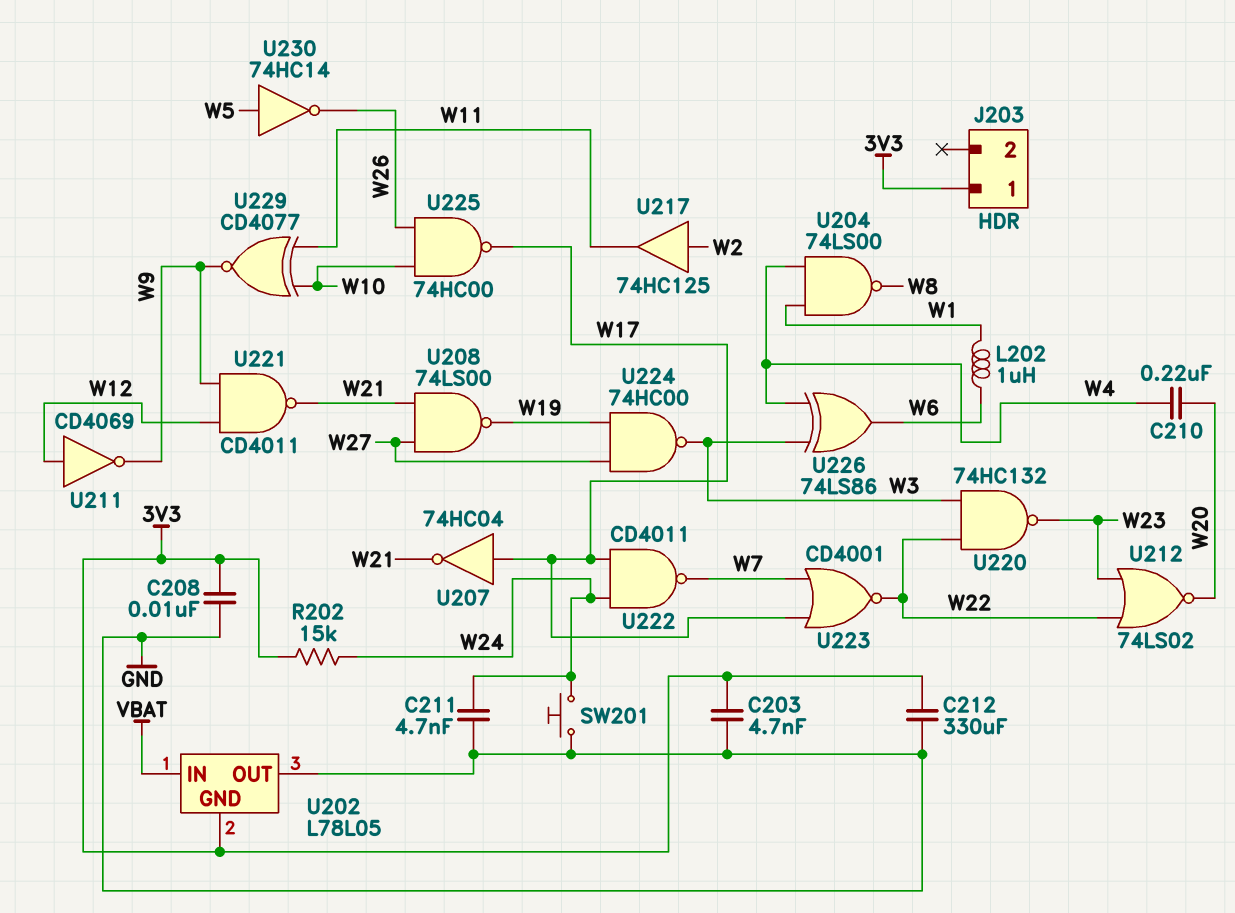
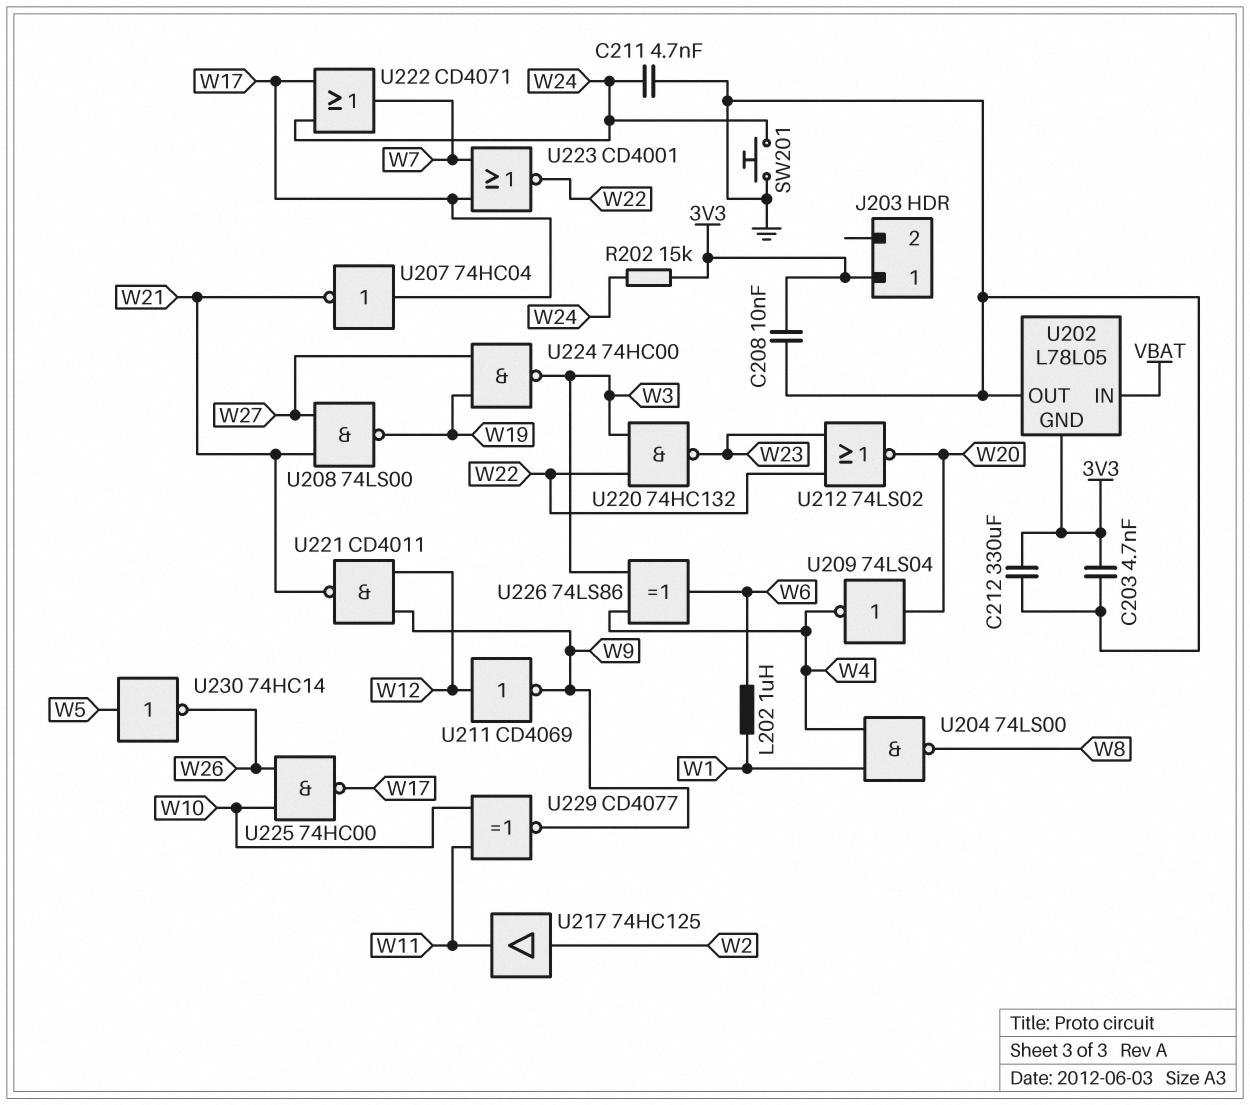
C210: 220nF (W4, W20) -> none
U209: none -> NOT 74LS04 (in W20, out W4)
U222: NAND CD4011 (in W17, in W24, out W7) -> OR CD4071 (in W17, in W24, out W7)

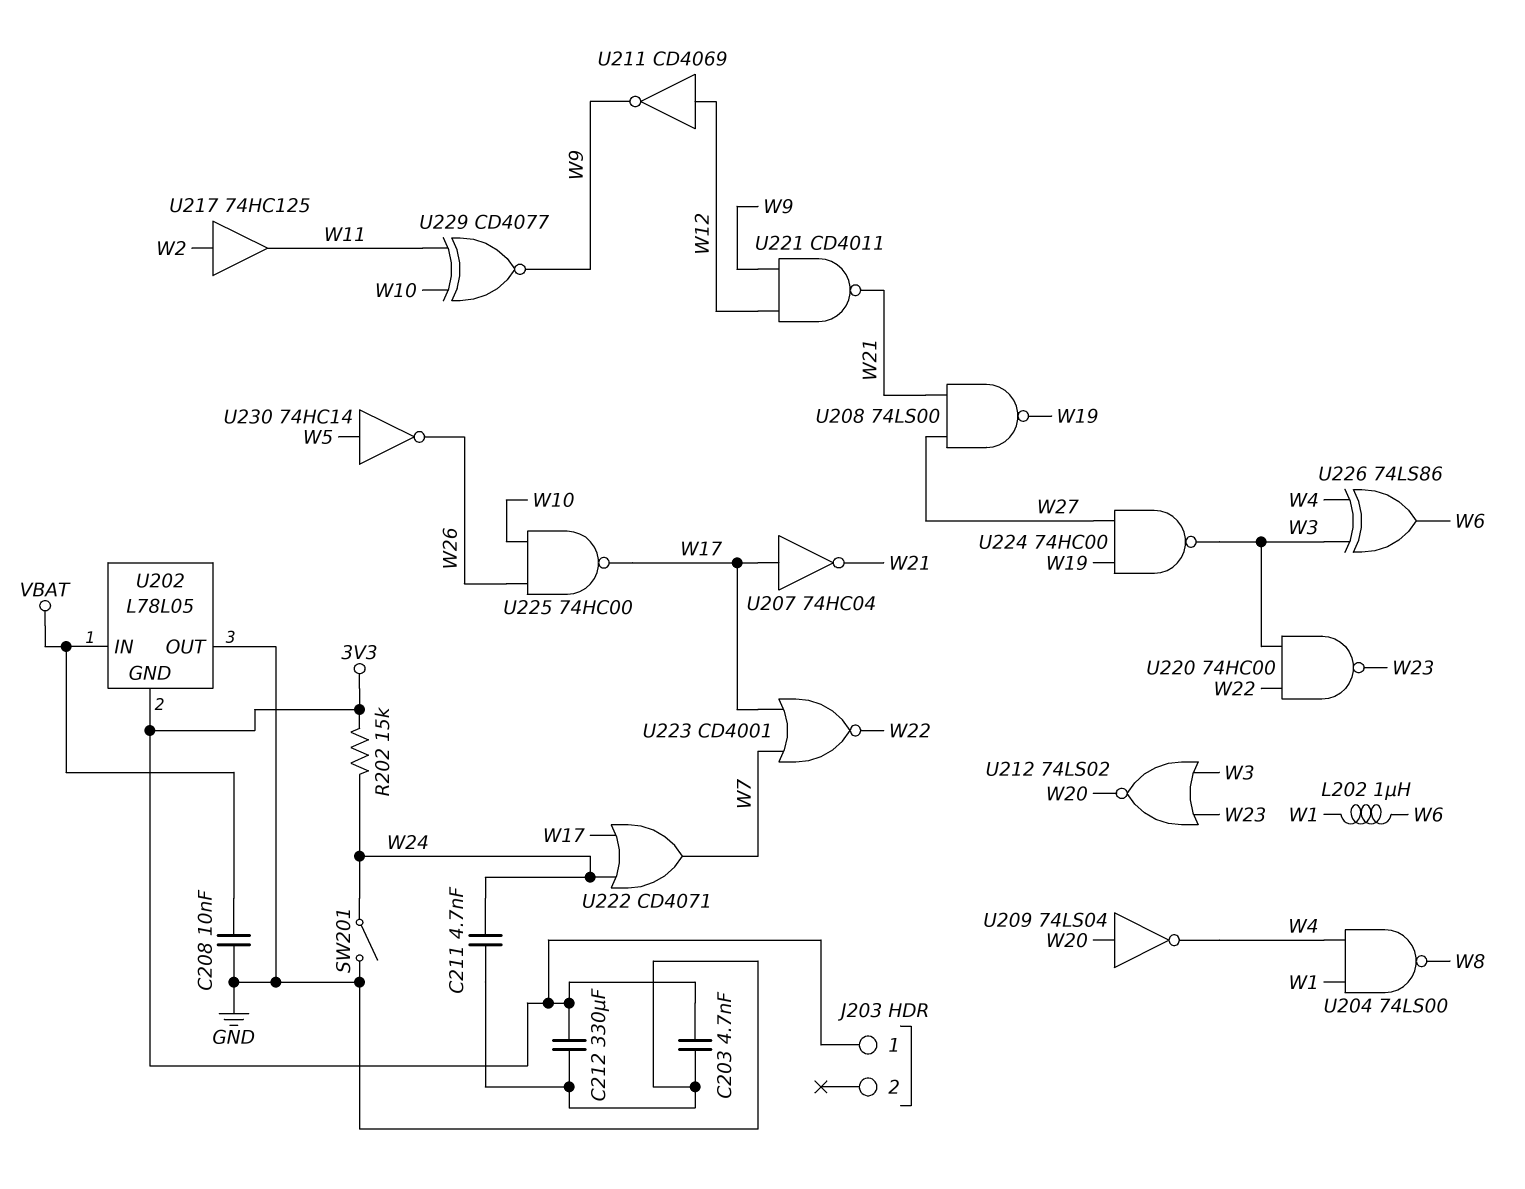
C208: 10nF (3V3, GND) -> 10nF (GND, VBAT)
SW201: button (GND, W24) -> switch (GND, W24)
U212: NOR 74LS02 (in W22, in W23, out W20) -> NOR 74LS02 (in W3, in W23, out W20)
U220: NAND 74HC132 (in W3, in W22, out W23) -> NAND 74HC00 (in W3, in W22, out W23)

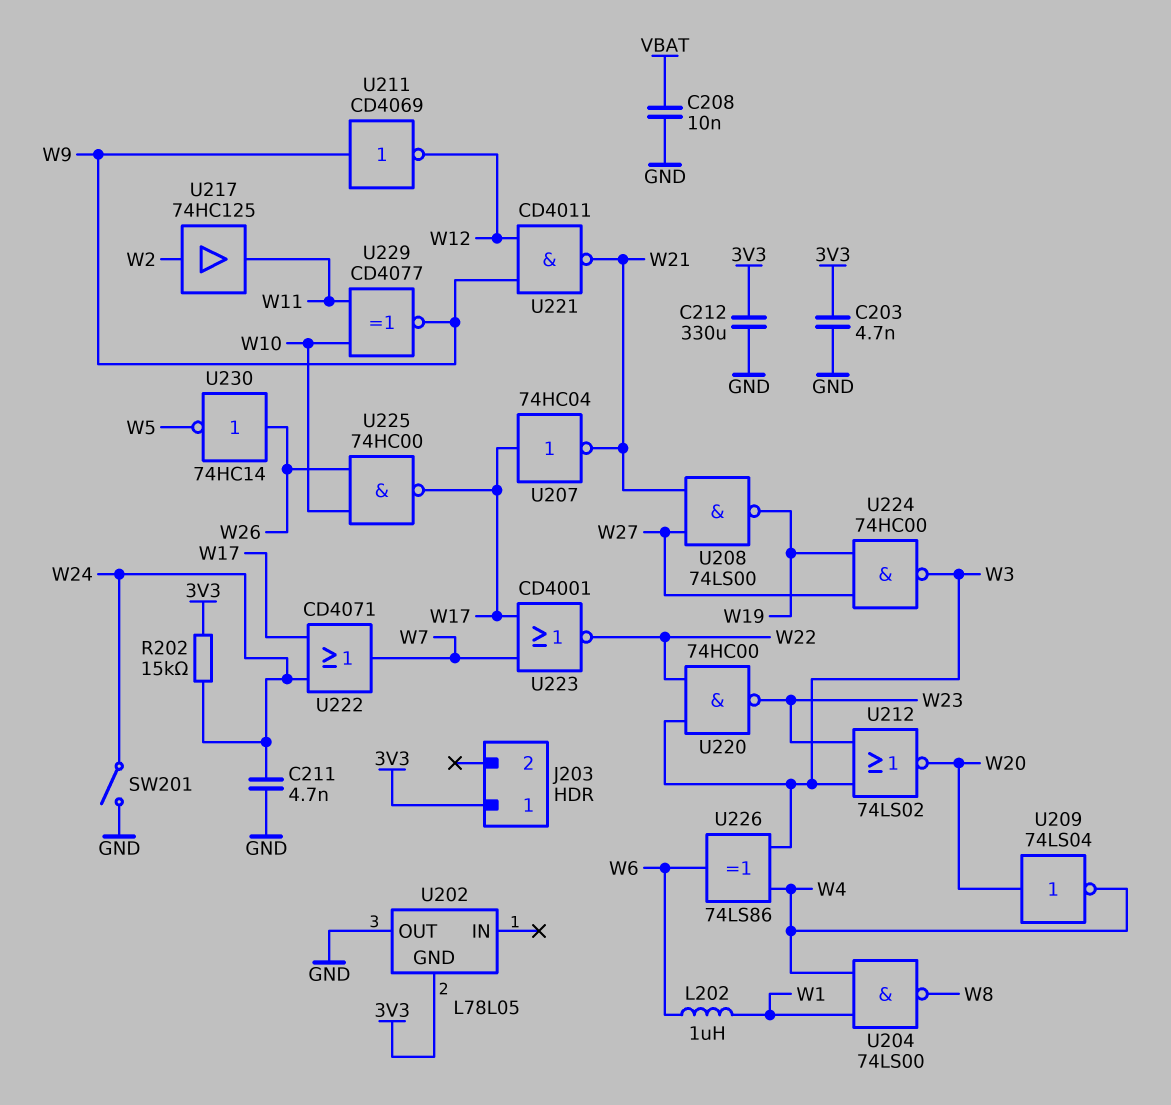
U202 pin IN: VBAT -> none
U211: NOT CD4069 (in W12, out W9) -> NOT CD4069 (in W9, out W12)
U230: NOT 74HC14 (in W5, out W26) -> NOT 74HC14 (in W26, out W5)

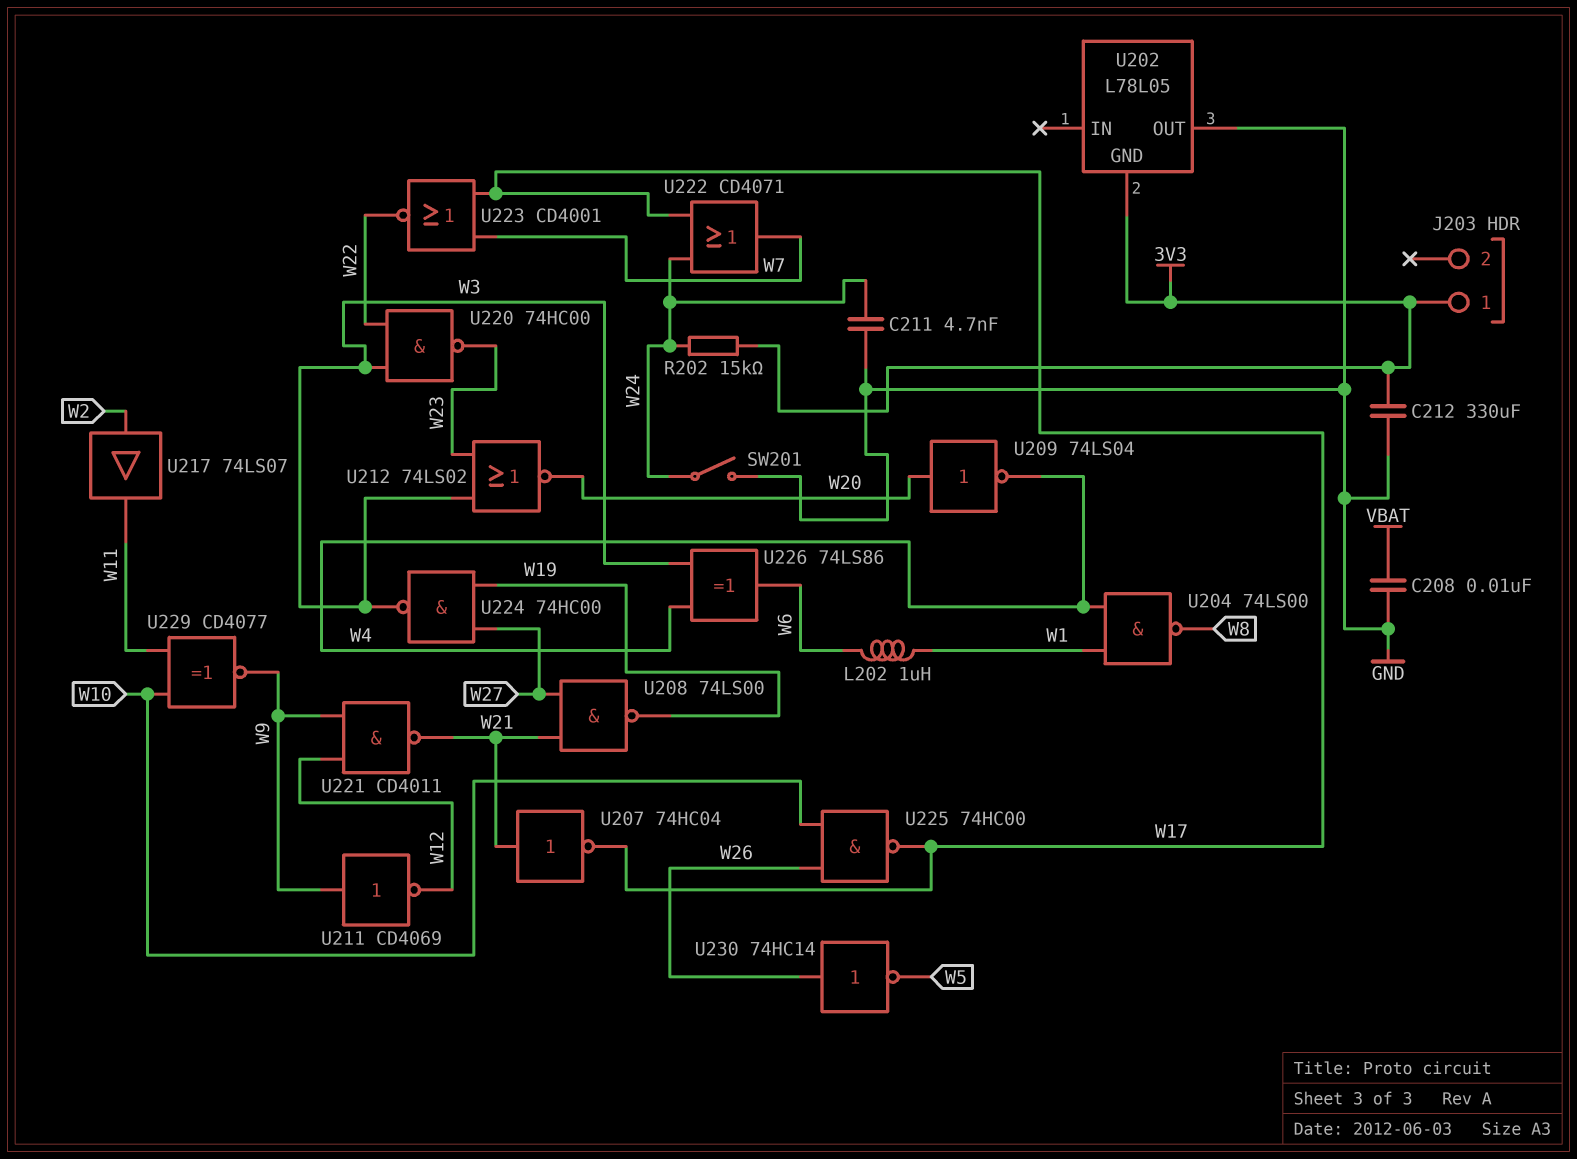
C203: 4.7nF (3V3, GND) -> none
U207: NOT 74HC04 (in W17, out W21) -> NOT 74HC04 (in W21, out W17)
U217: buffer 74HC125 (in W2, out W11) -> buffer 74LS07 (in W2, out W11)

